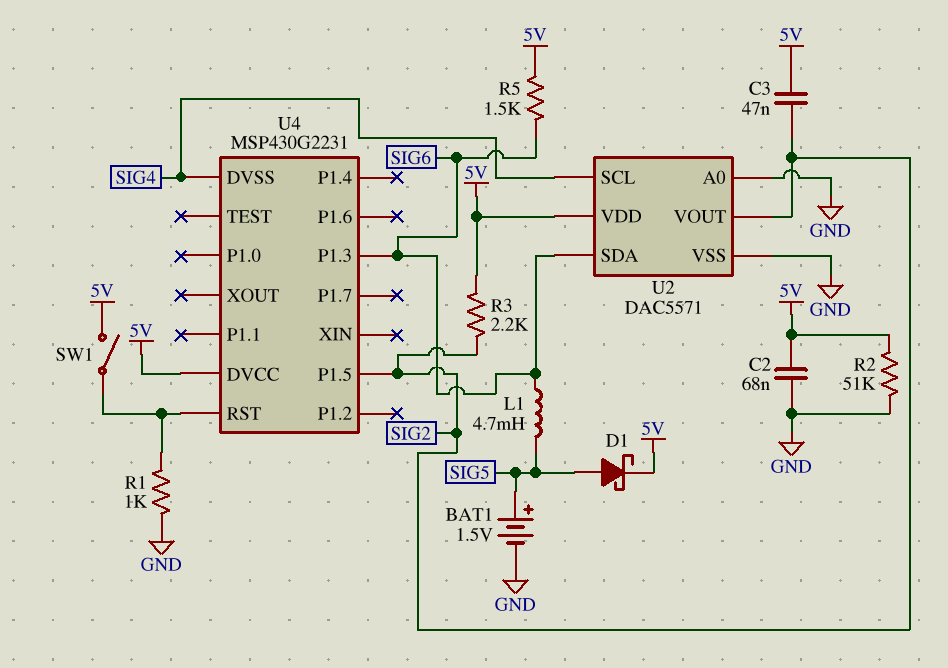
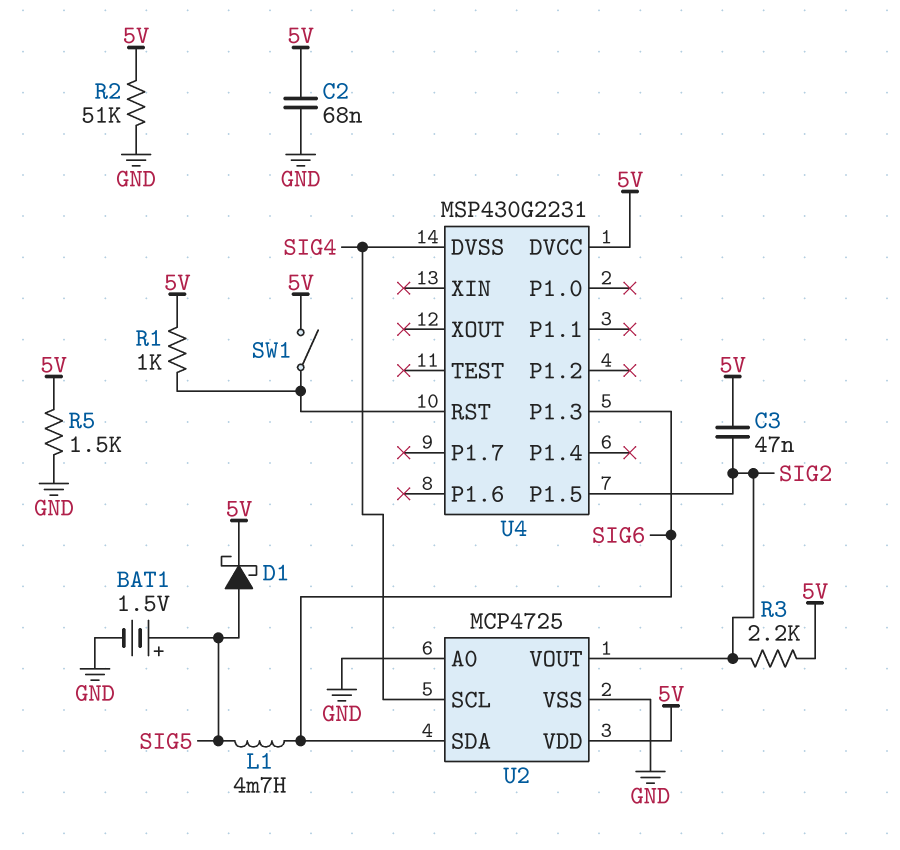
R1: 1k (GND, U4/RST) -> 1k (5V, U4/RST)
R5: 1.5k (5V, SIG6) -> 1.5k (5V, GND)
U2: DAC5571 -> MCP4725

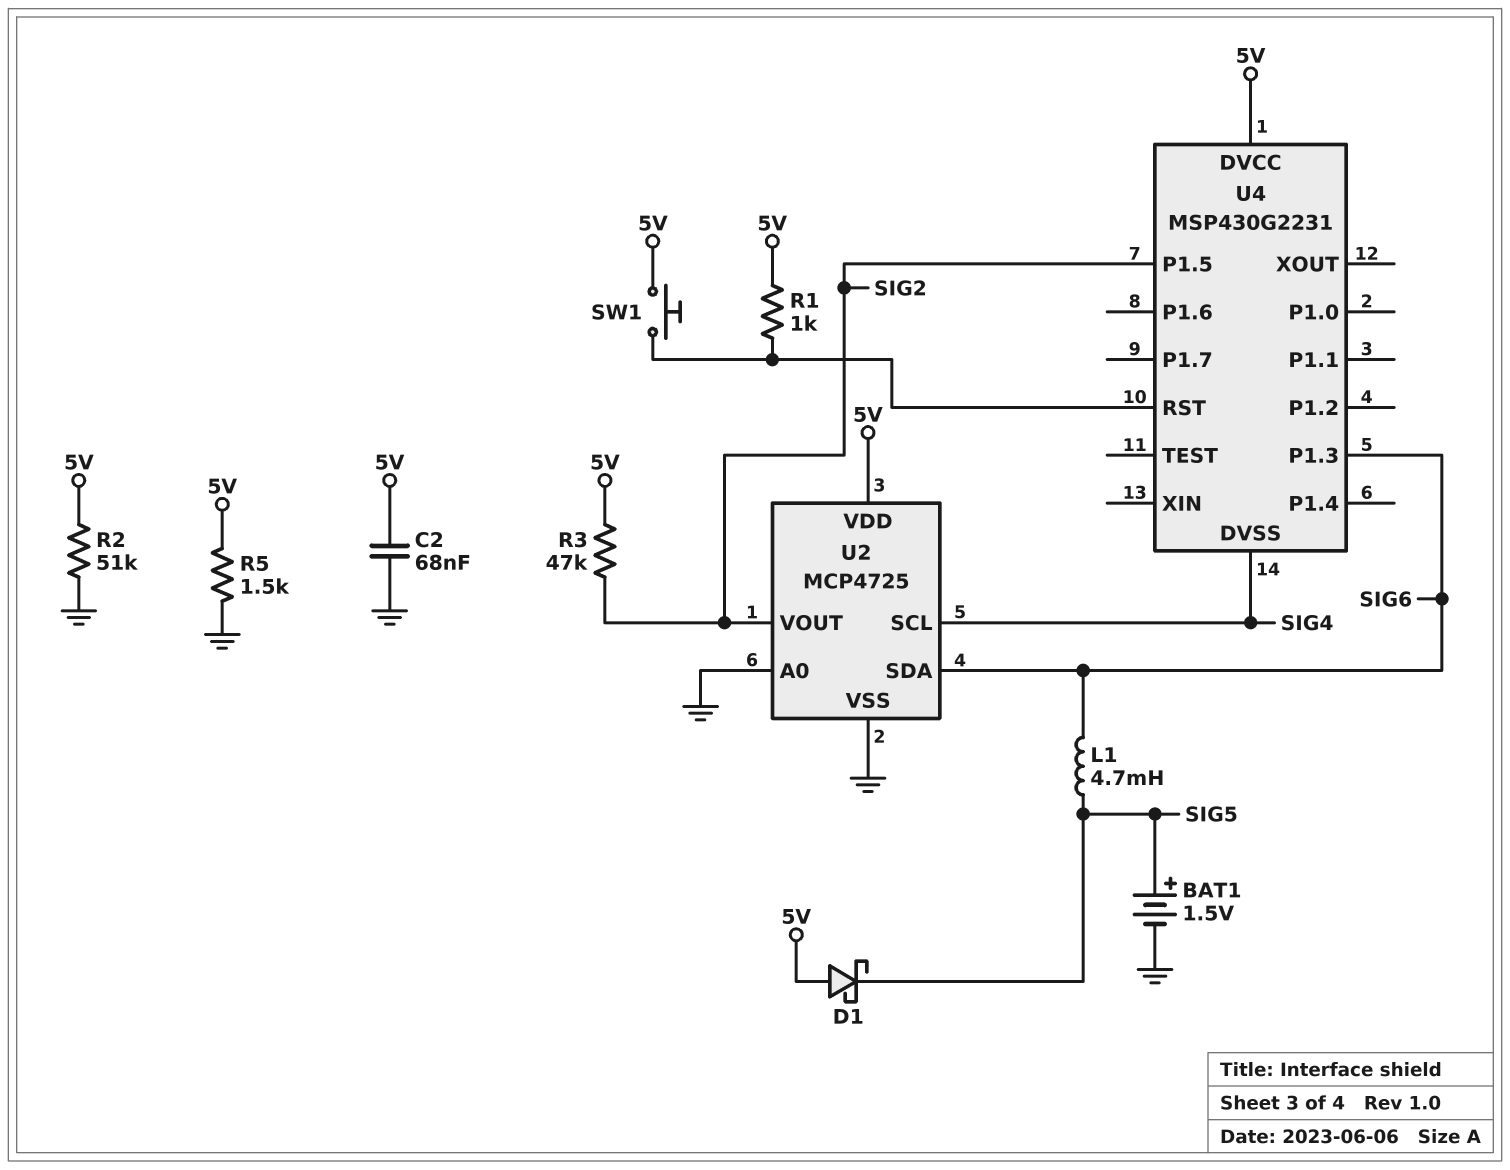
C3: 47nF (5V, SIG2) -> none
D1: schottky (A SIG5, K 5V) -> schottky (A 5V, K SIG5)
R3: 2.2k (5V, SIG2) -> 47k (5V, SIG2)
SW1: switch (5V, U4/RST) -> button (5V, U4/RST)

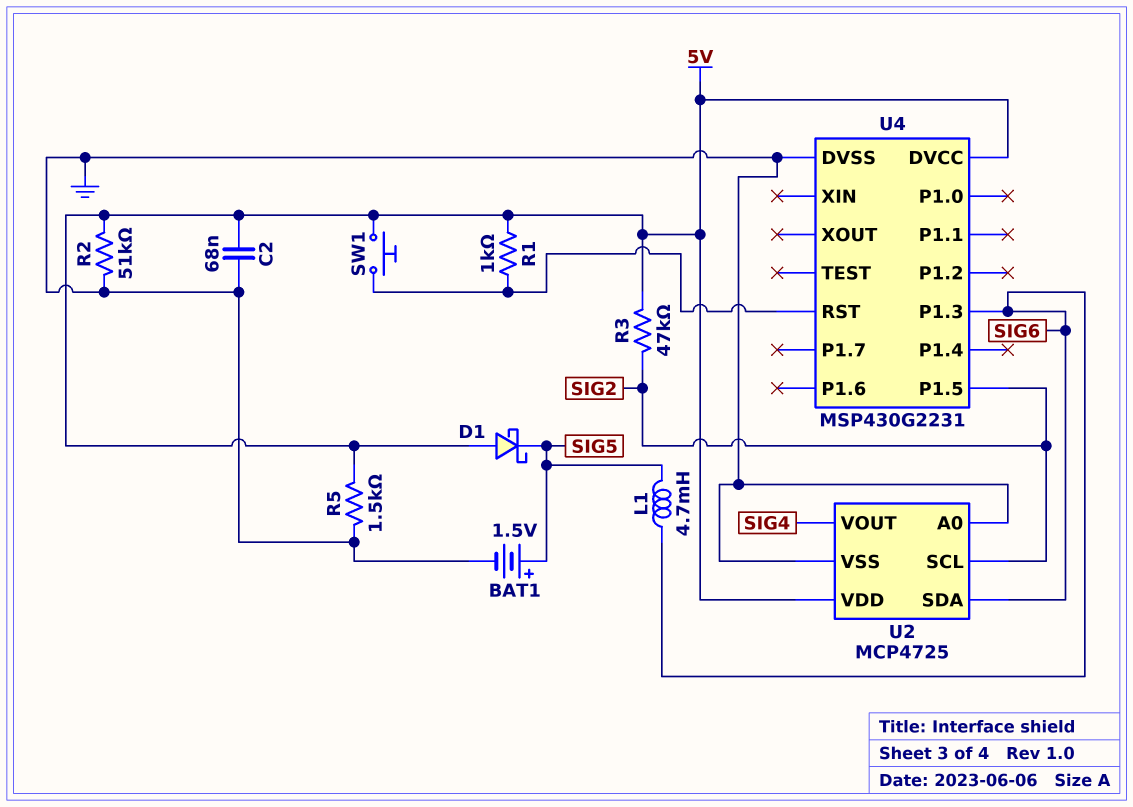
U2 pin SCL: SIG4 -> SIG2
U2 pin VOUT: SIG2 -> SIG4
U4 pin DVSS: SIG4 -> GND

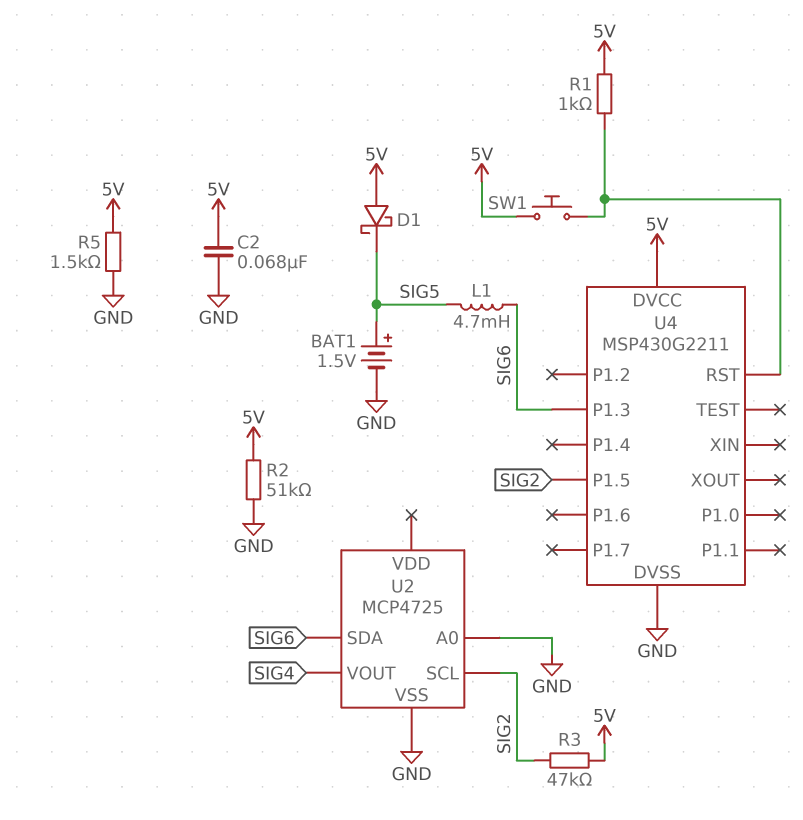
U2 pin VDD: 5V -> none
U4: MSP430G2231 -> MSP430G2211

